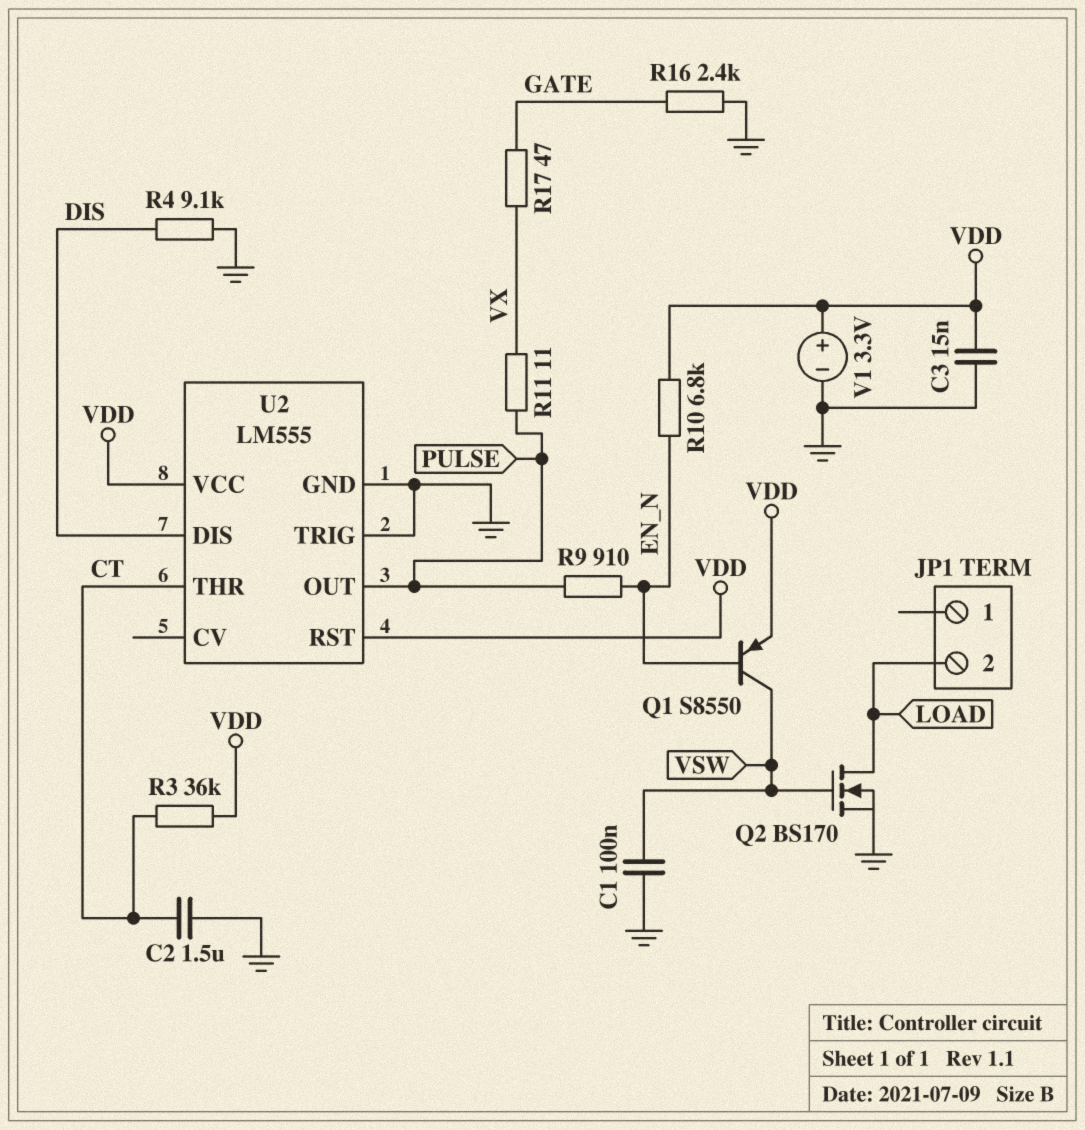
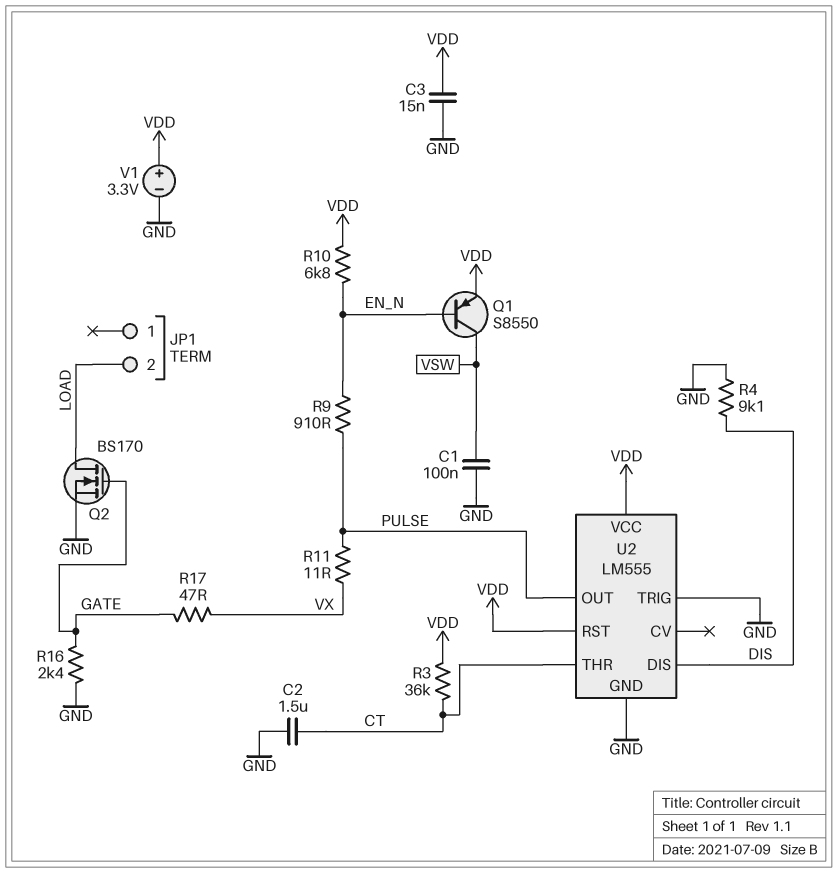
Q2: NMOS BS170 (G VSW, D LOAD, S GND) -> NMOS BS170 (G GATE, D LOAD, S GND)

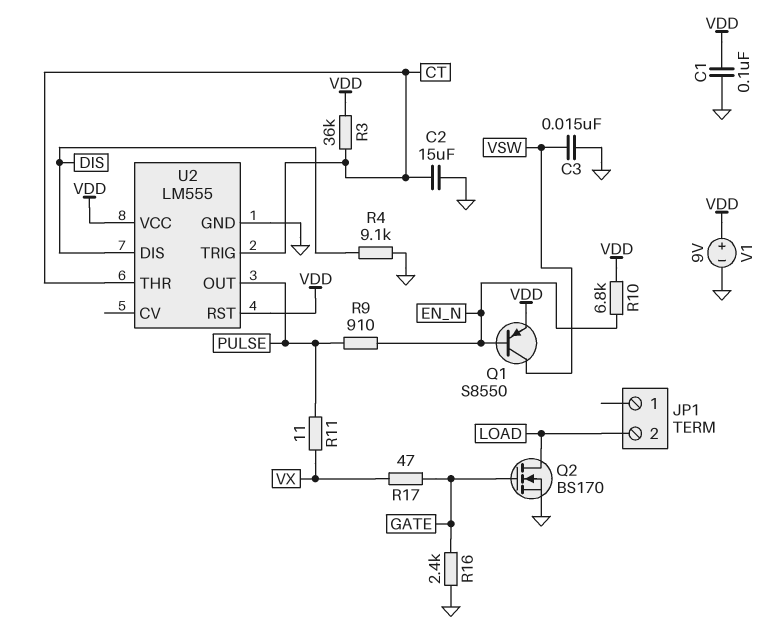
C1: 100nF (GND, VSW) -> 100nF (GND, VDD)
C2: 1.5uF (CT, GND) -> 15uF (CT, GND)
C3: 15nF (GND, VDD) -> 15nF (GND, VSW)
U2 pin TRIG: GND -> CT
V1: 3.3V (plus VDD, minus GND) -> 9V (plus VDD, minus GND)

